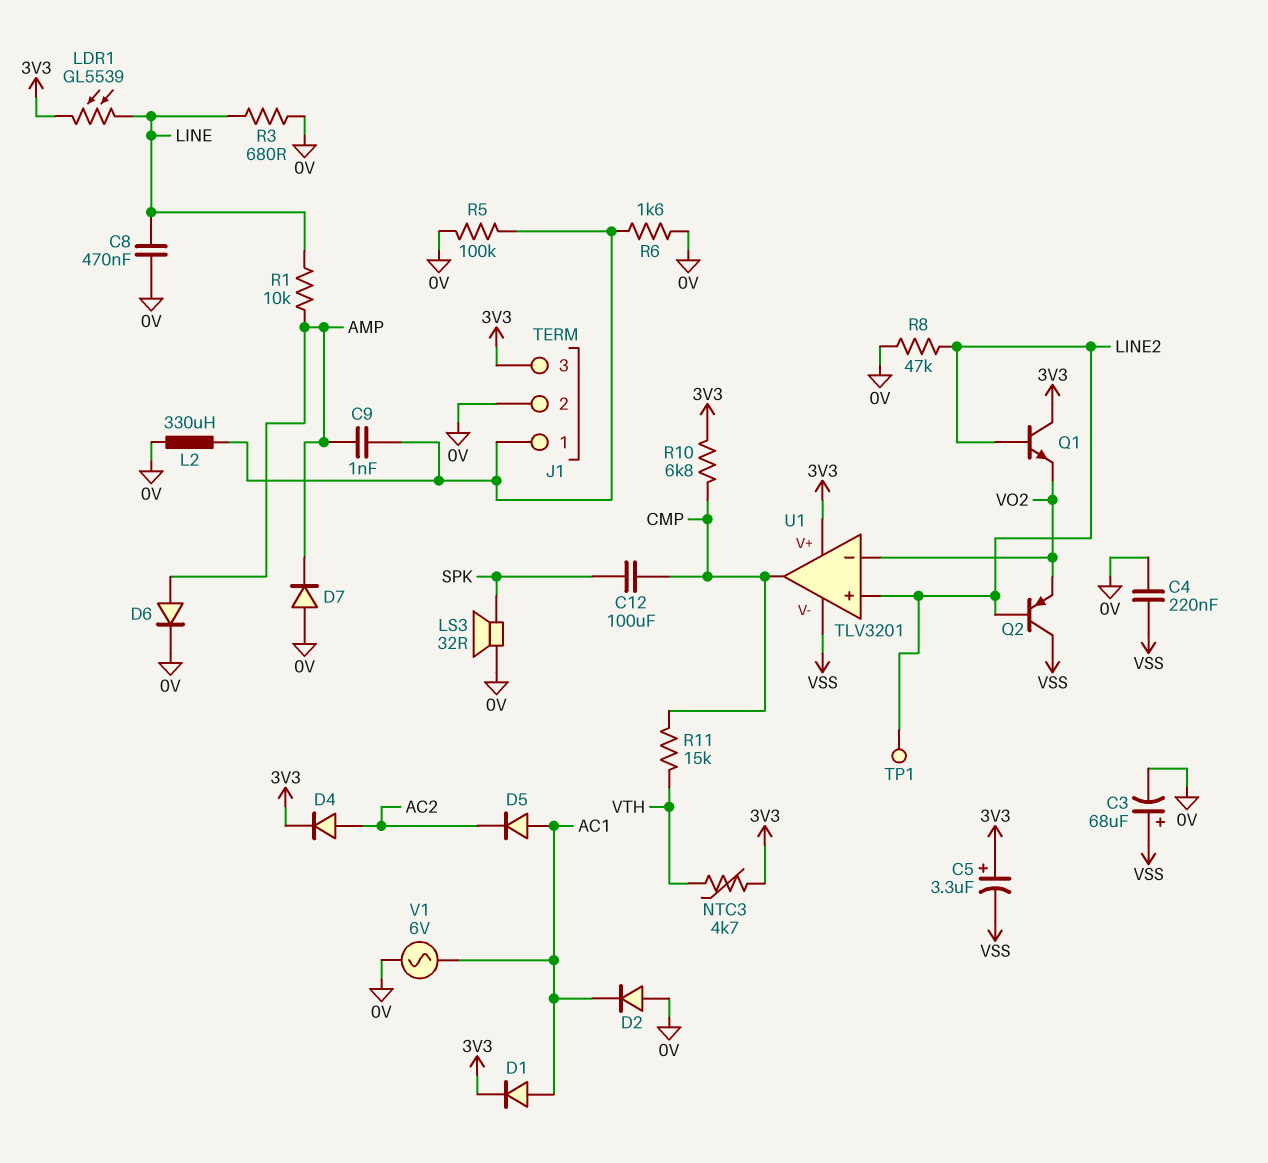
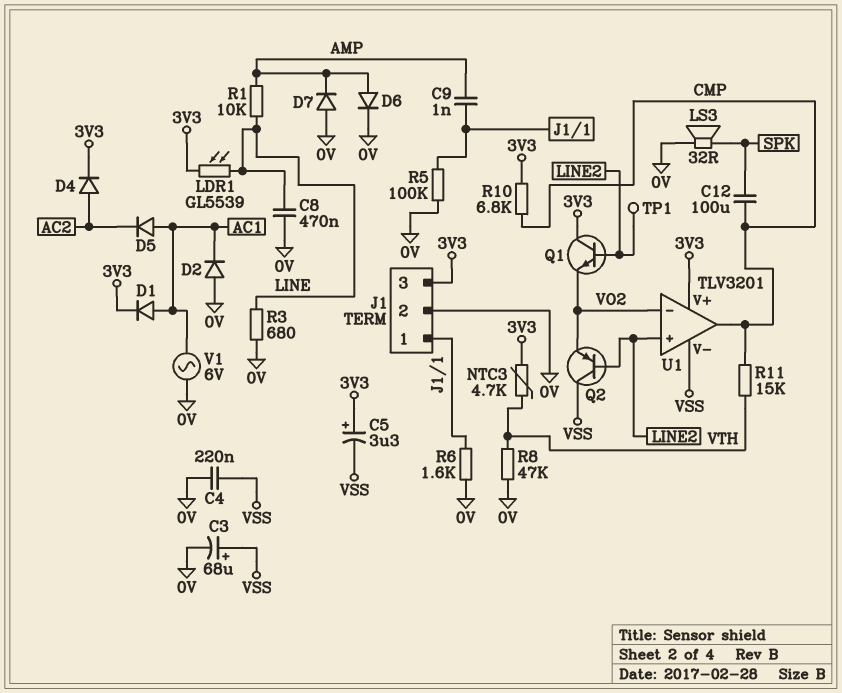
L2: 330uH (0V, J1/1) -> none
R8: 47k (0V, LINE2) -> 47k (0V, VTH)

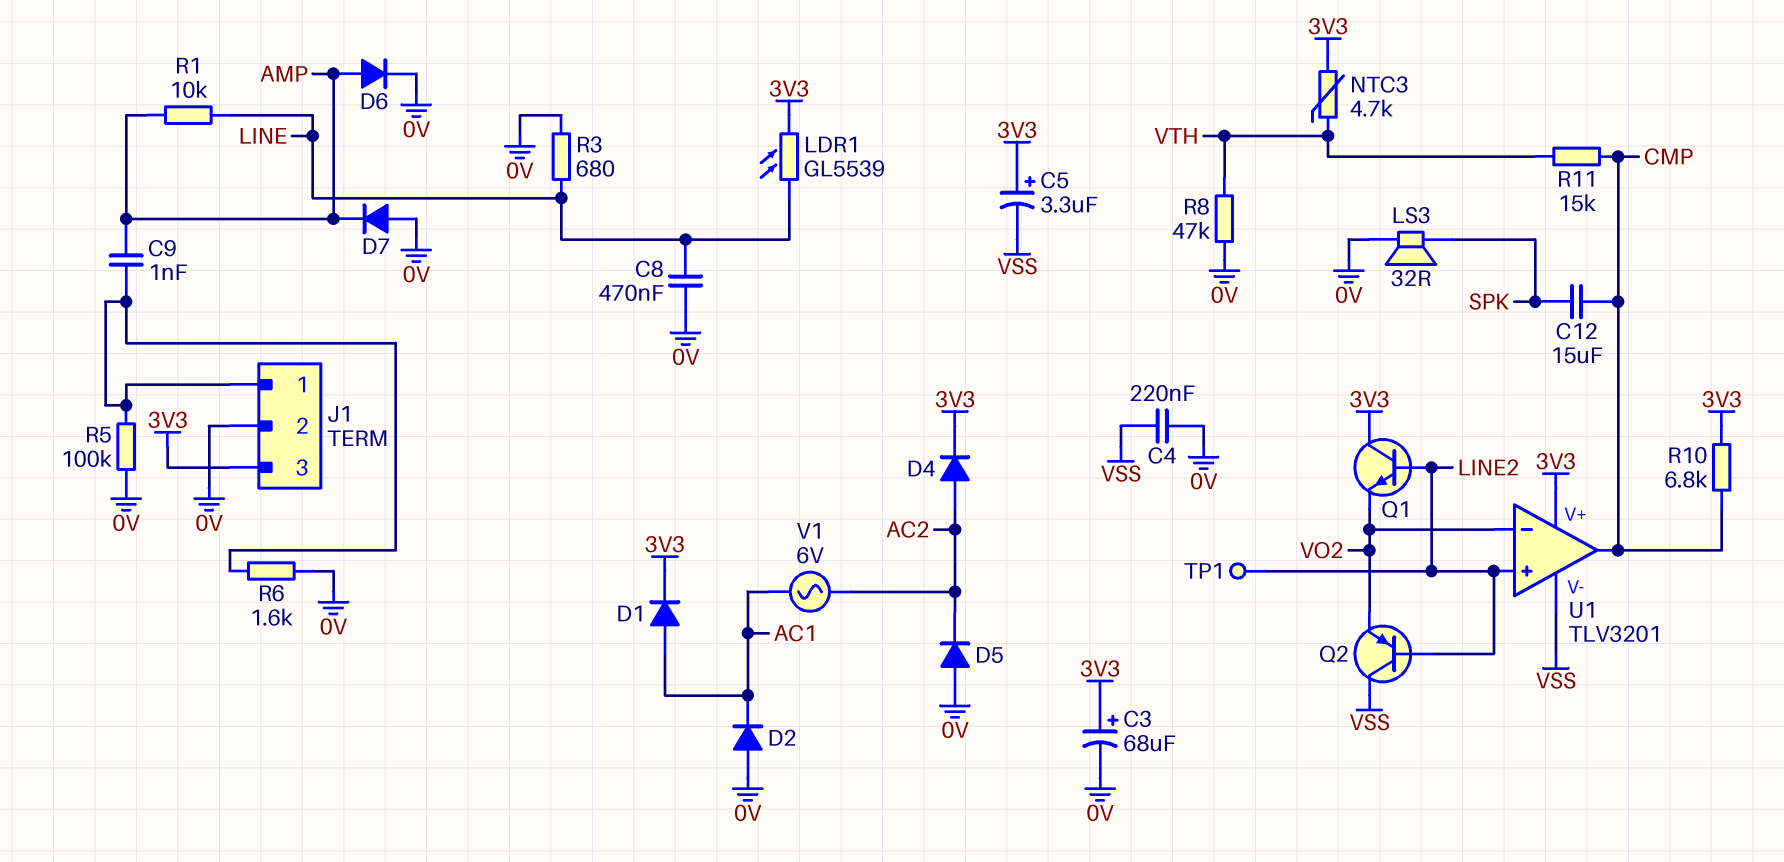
C3: 68uF (plus VSS, minus 0V) -> 68uF (plus 3V3, minus 0V)
C12: 100uF (CMP, SPK) -> 15uF (CMP, SPK)
D5: diode (A AC1, K AC2) -> diode (A 0V, K AC2)
V1: AC 6V (0V, AC1) -> AC 6V (AC1, AC2)

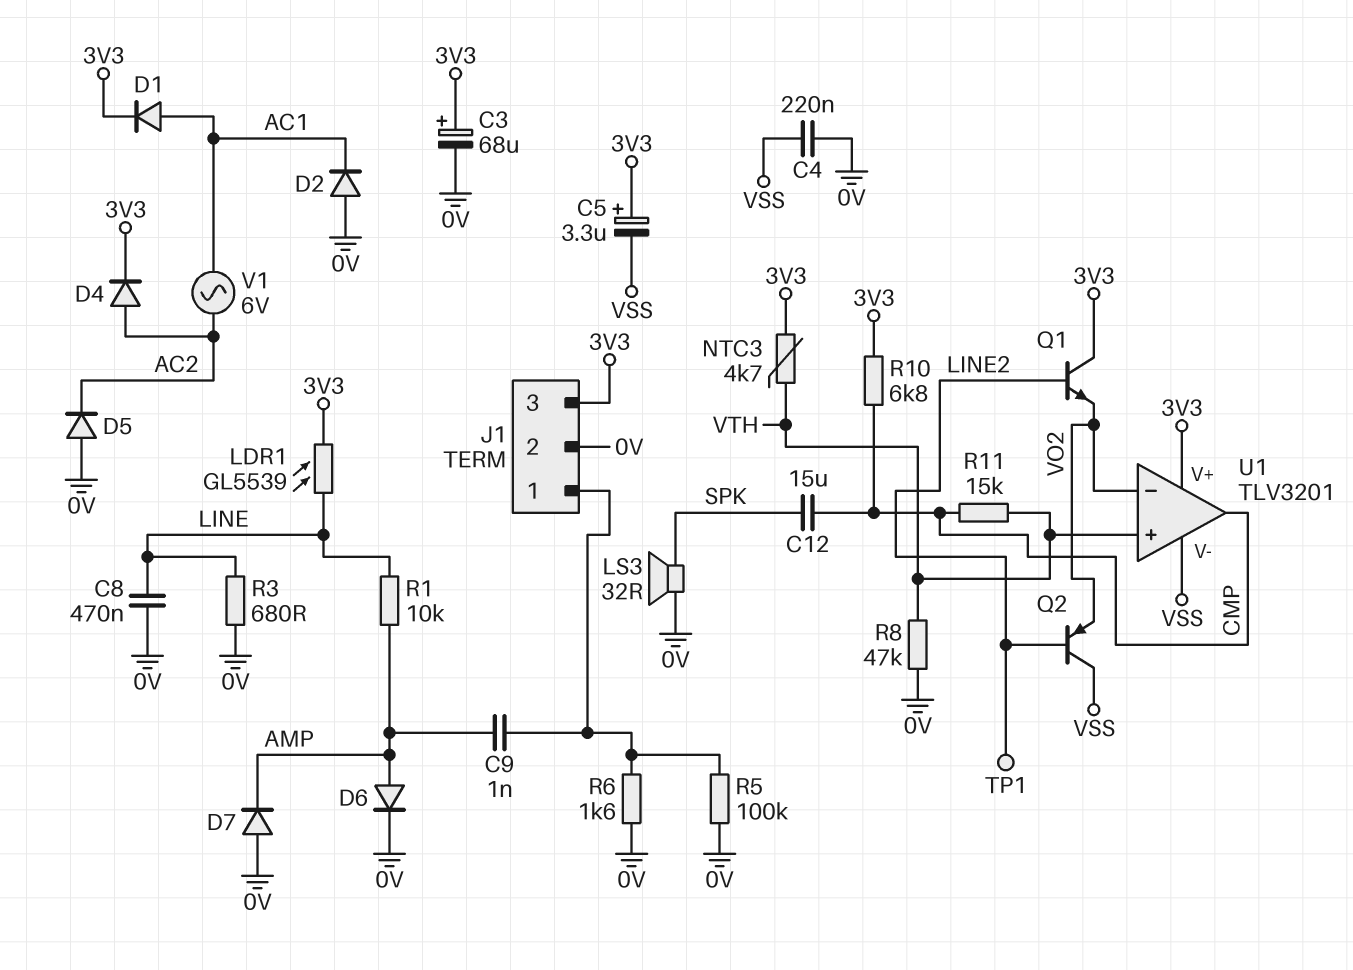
U1 pin in+: LINE2 -> VTH

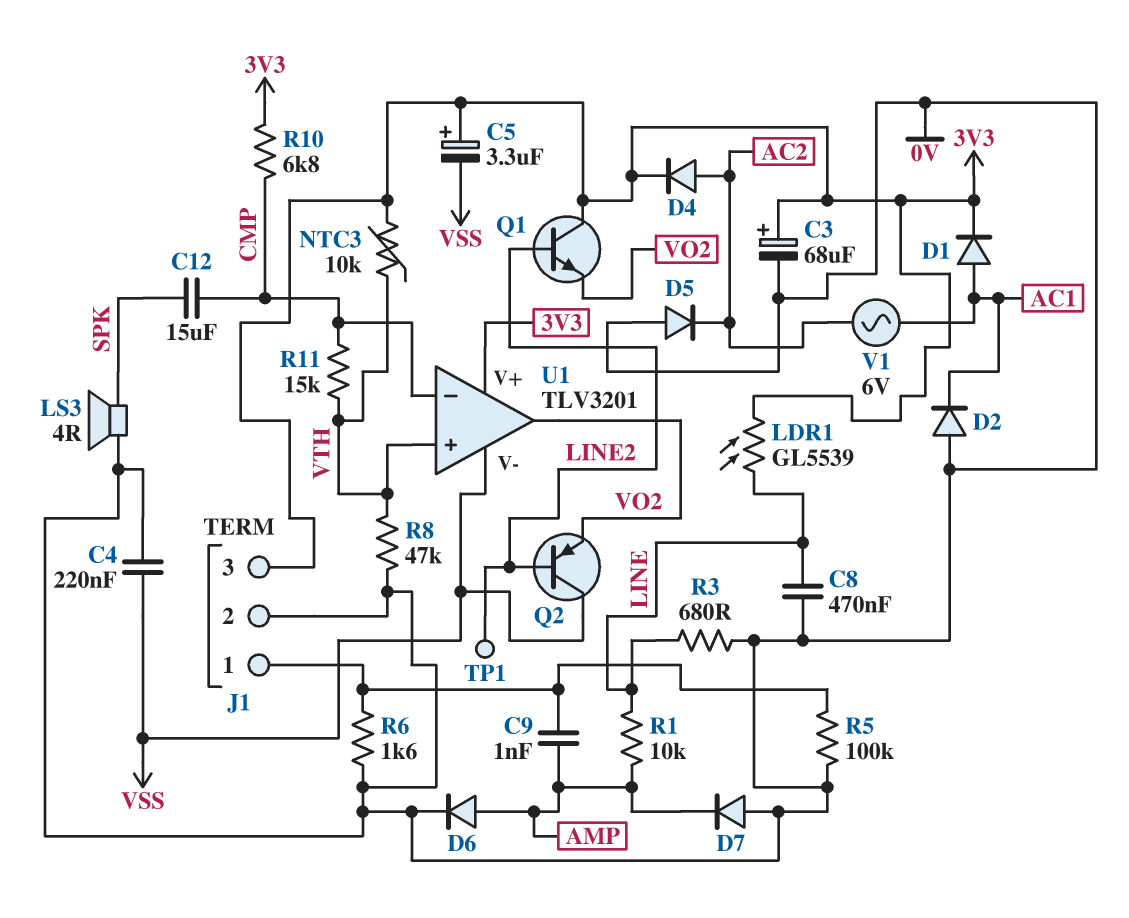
LS3: speaker 32R (0V, SPK) -> speaker 4R (0V, SPK)
NTC3: 4.7k (3V3, VTH) -> 10k (3V3, VTH)
U1 pin in-: VO2 -> CMP
U1 pin out: CMP -> VO2

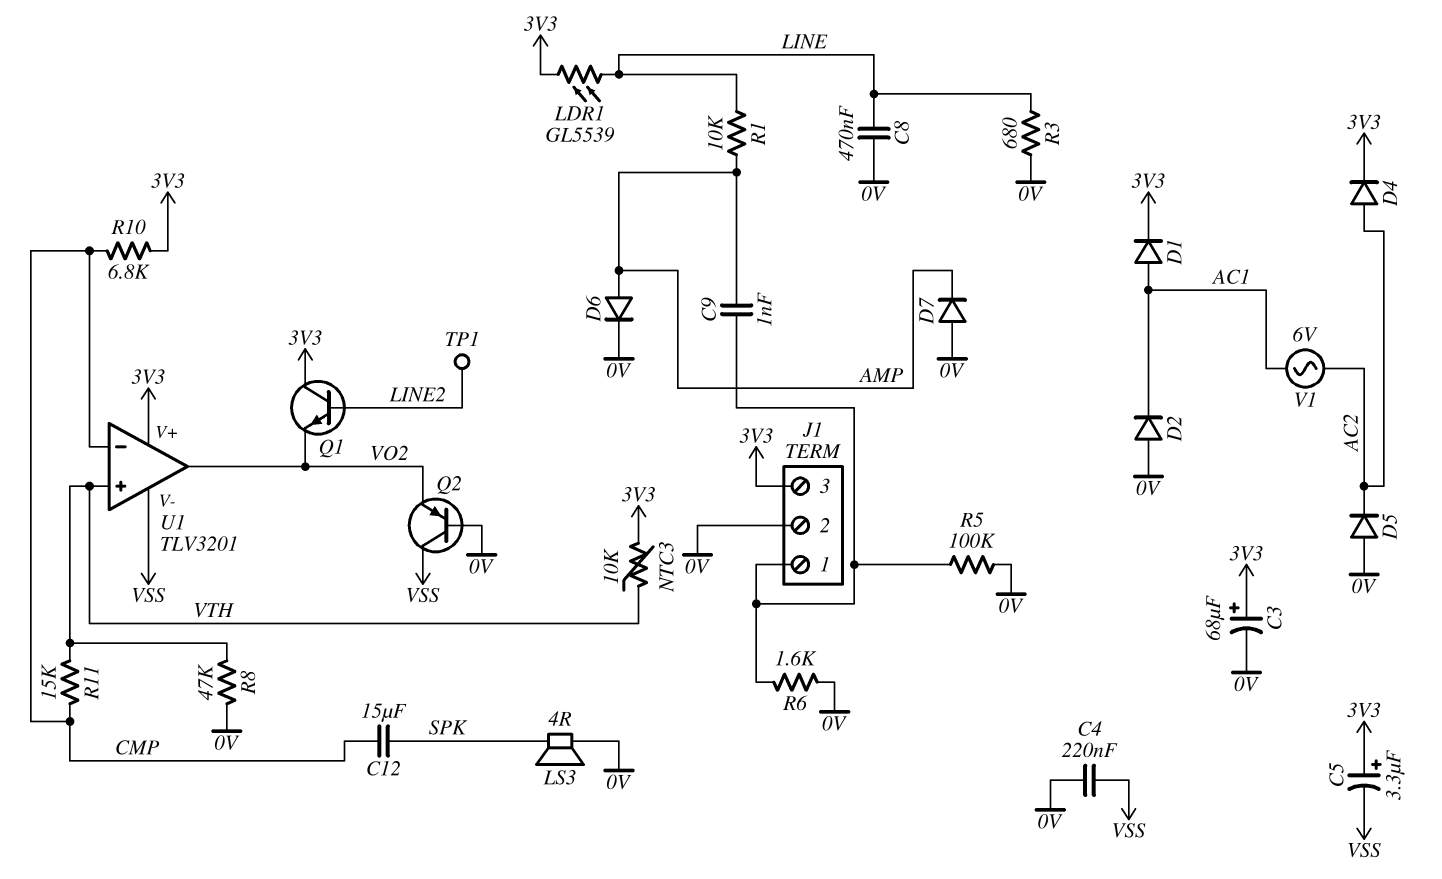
Q2: PNP (B LINE2, C VSS, E VO2) -> PNP (B 0V, C VSS, E VO2)

